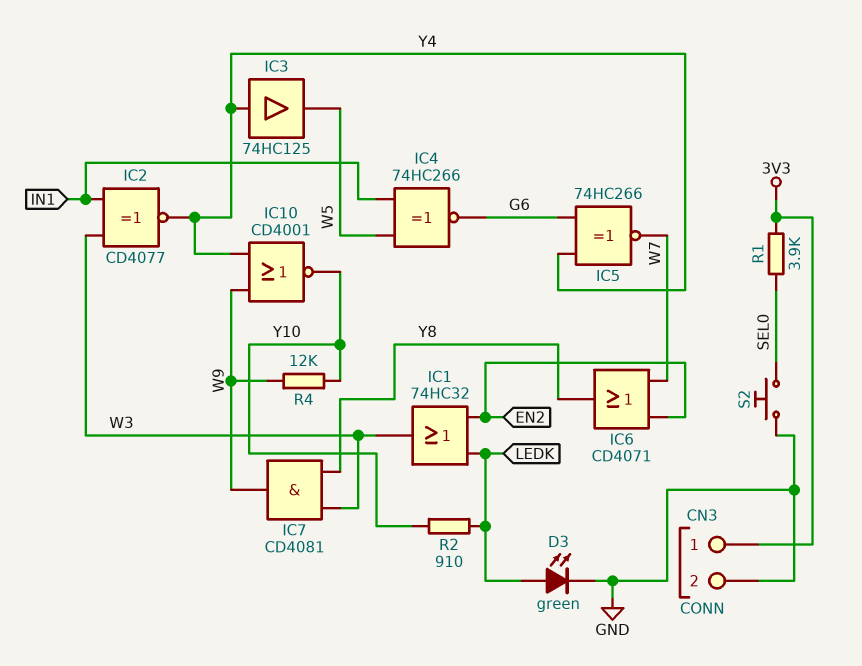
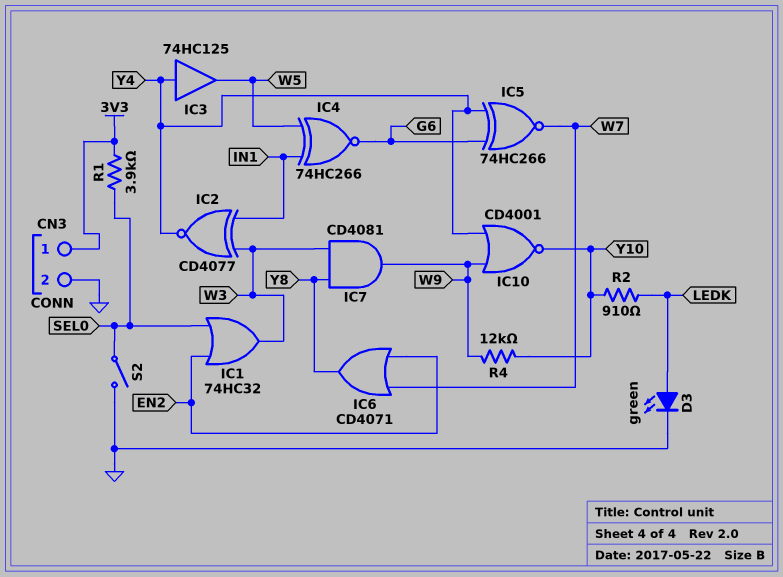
IC1: OR 74HC32 (in EN2, in LEDK, out W3) -> OR 74HC32 (in EN2, in SEL0, out W3)
S2: button (GND, SEL0) -> switch (GND, SEL0)

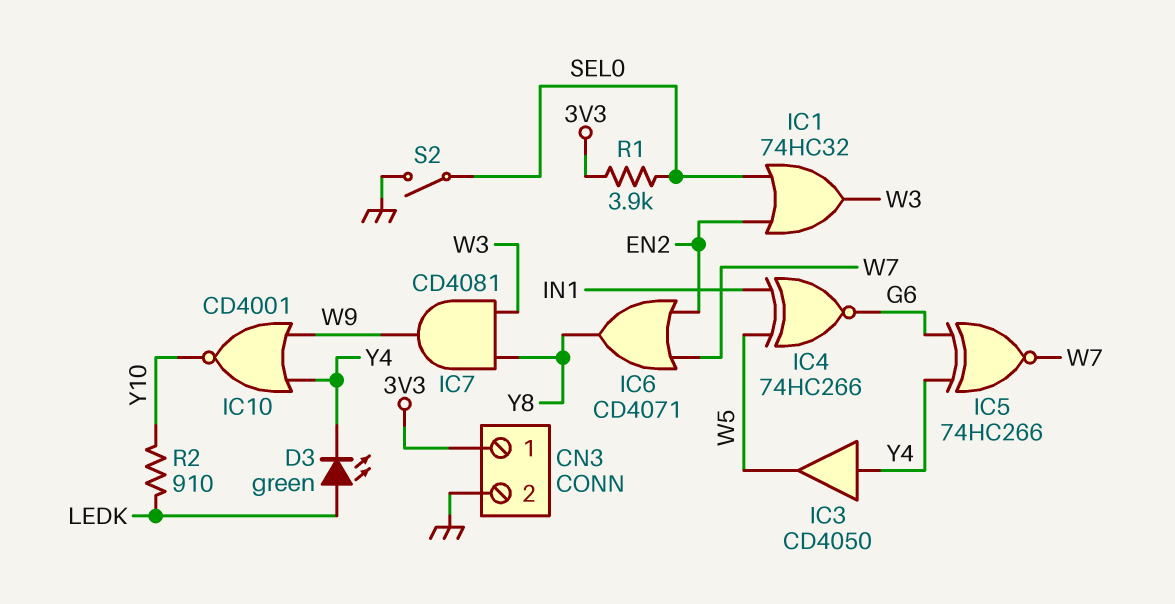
D3: LED green (A LEDK, K GND) -> LED green (A LEDK, K Y4)
IC2: XNOR CD4077 (in IN1, in W3, out Y4) -> none
IC3: buffer 74HC125 (in Y4, out W5) -> buffer CD4050 (in Y4, out W5)
R4: 12k (W9, Y10) -> none

